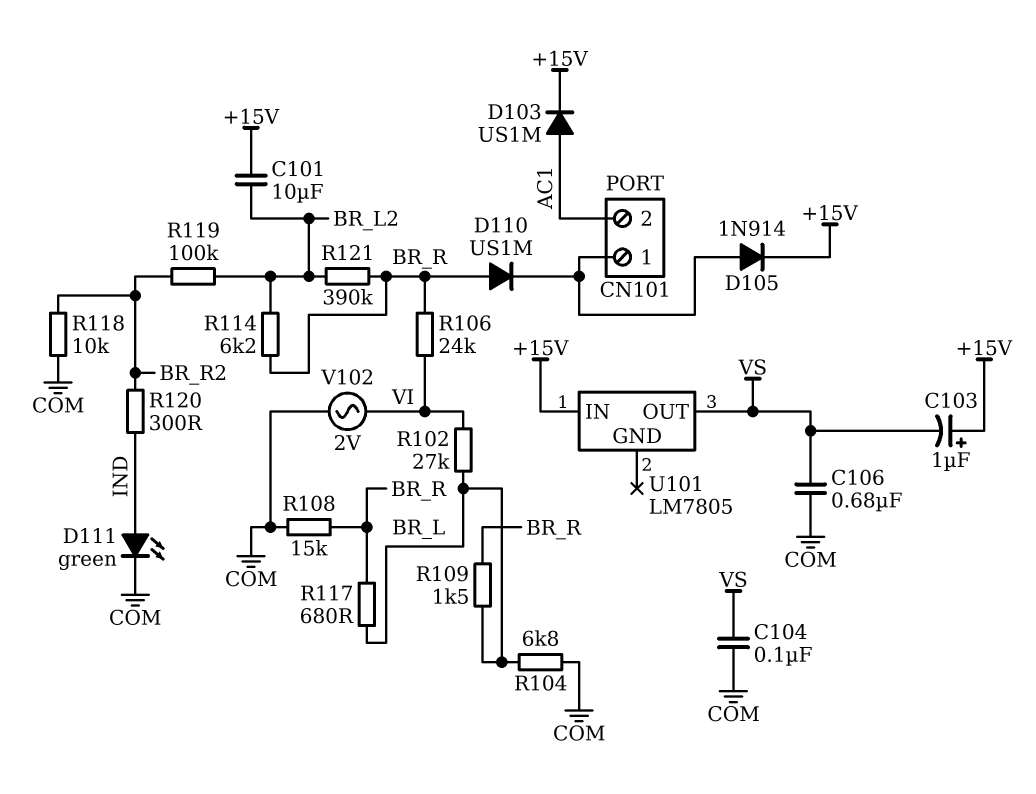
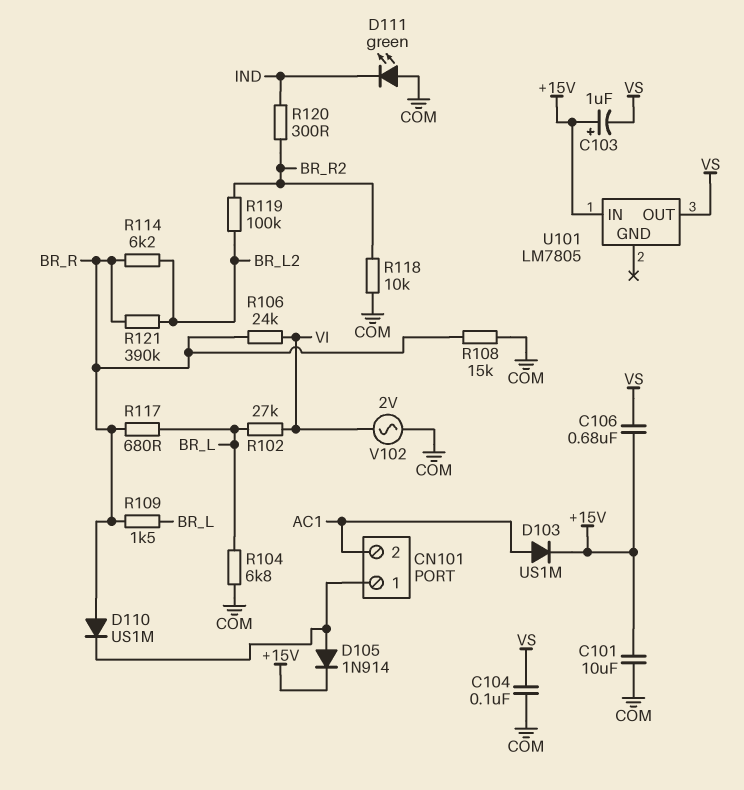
C101: 10uF (+15V, BR_L2) -> 10uF (+15V, COM)
C106: 680nF (COM, VS) -> 680nF (+15V, VS)
D111: LED green (A IND, K COM) -> LED green (A COM, K IND)

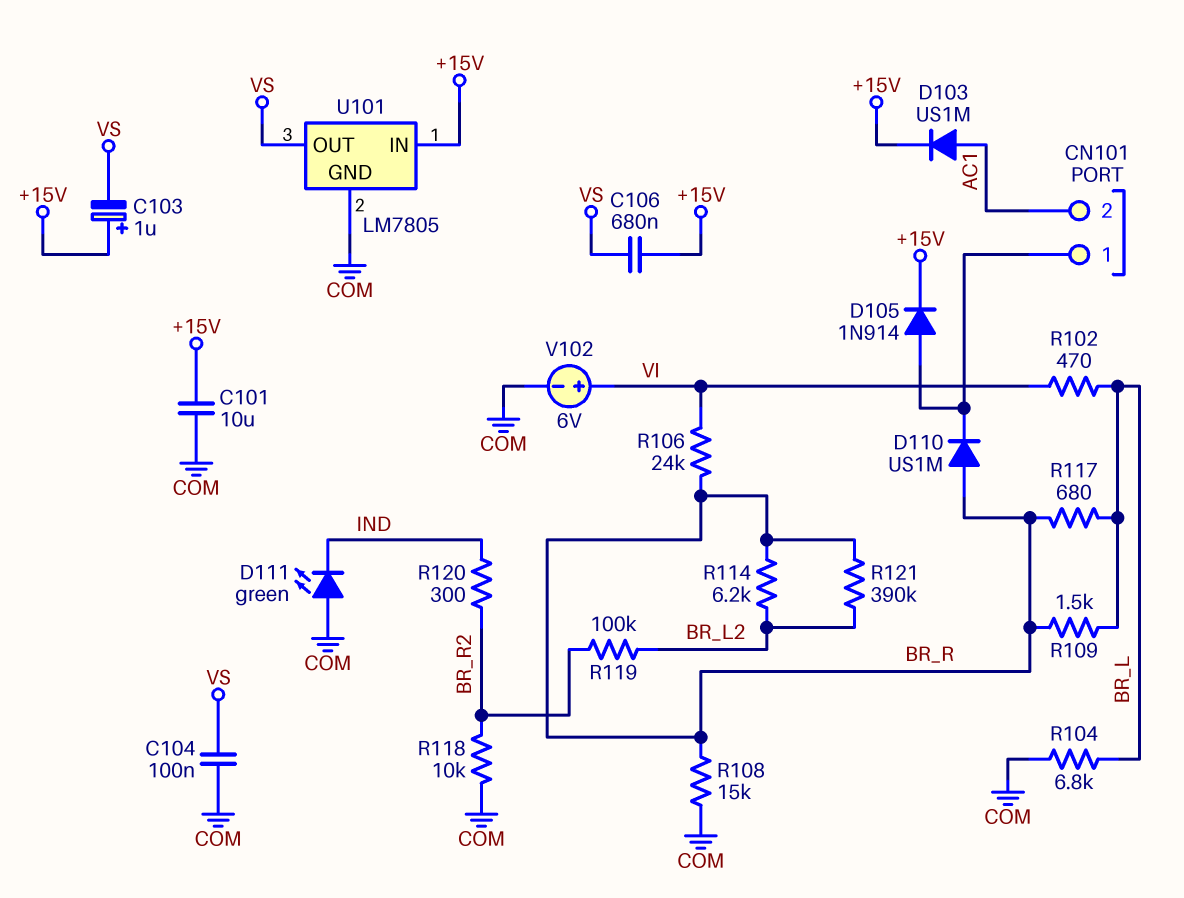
R102: 27k (BR_L, VI) -> 470 (BR_L, VI)
U101 pin GND: none -> COM
V102: AC 2V (COM, VI) -> 6V (plus VI, minus COM)

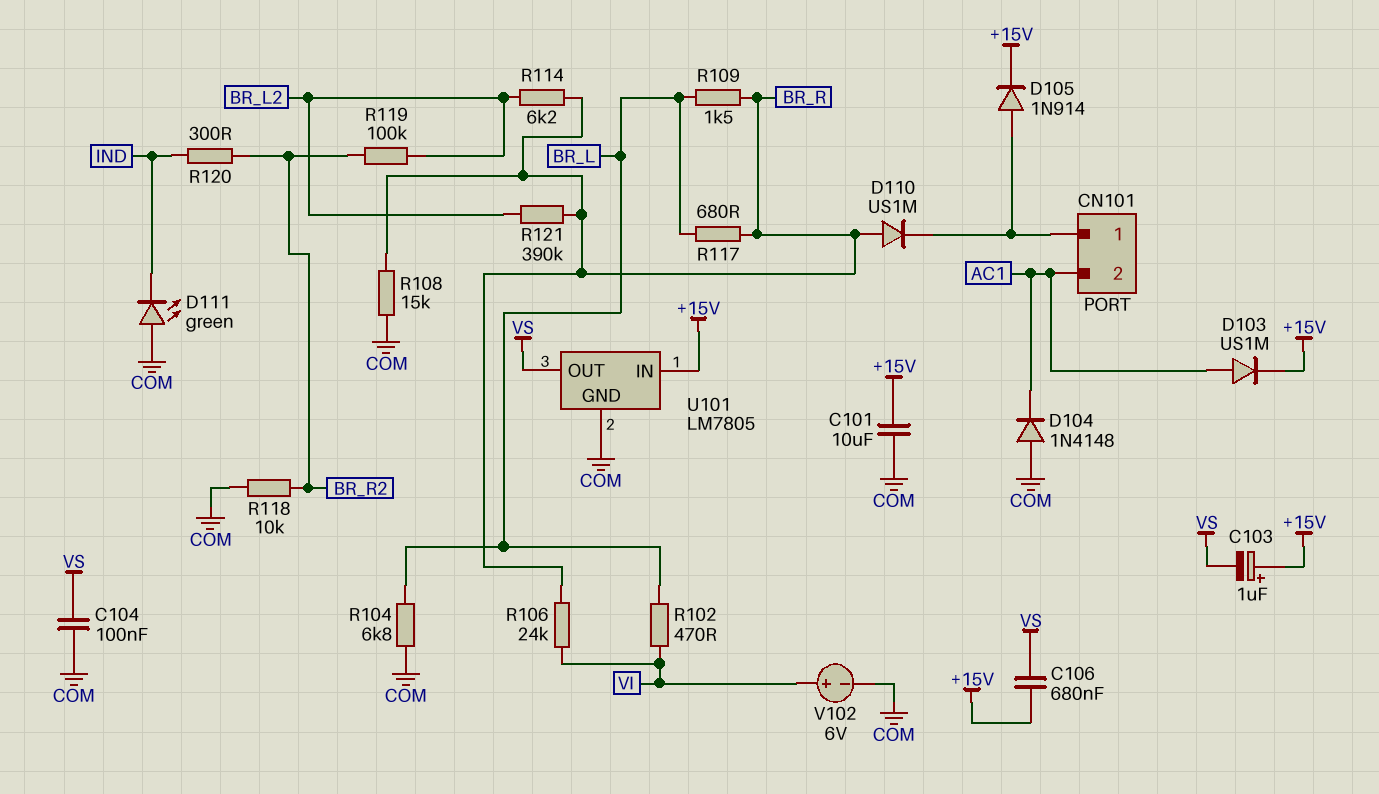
D104: none -> diode 1N4148 (A COM, K AC1)

